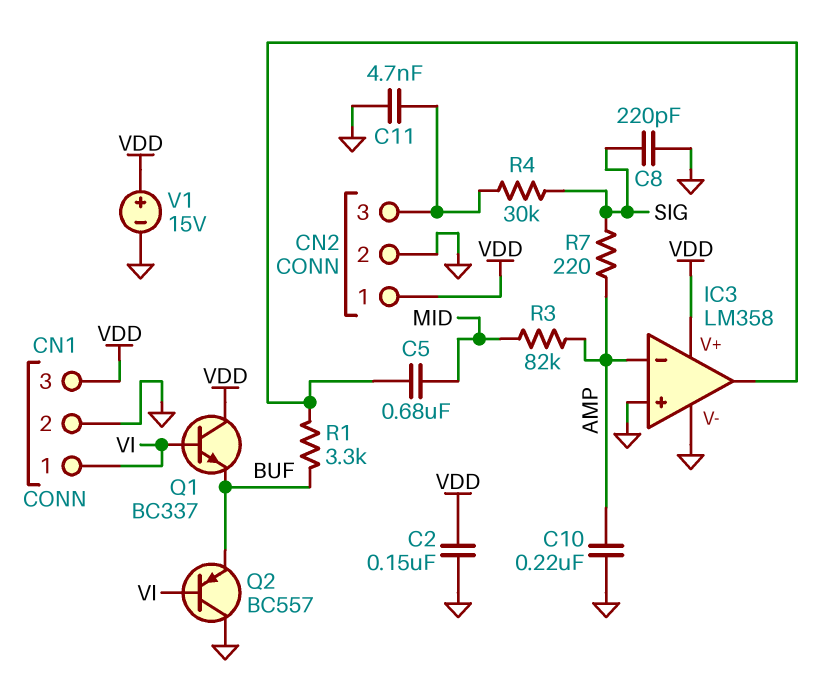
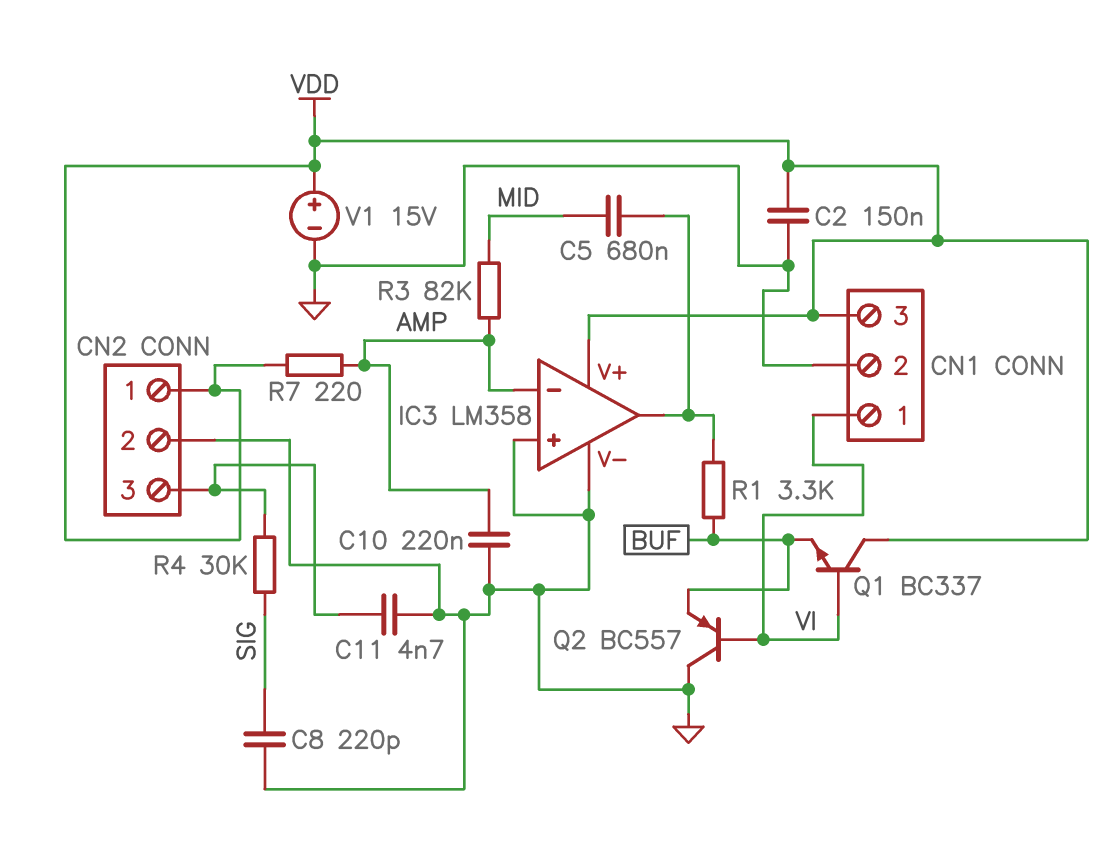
R7: 220 (AMP, SIG) -> 220 (AMP, VDD)

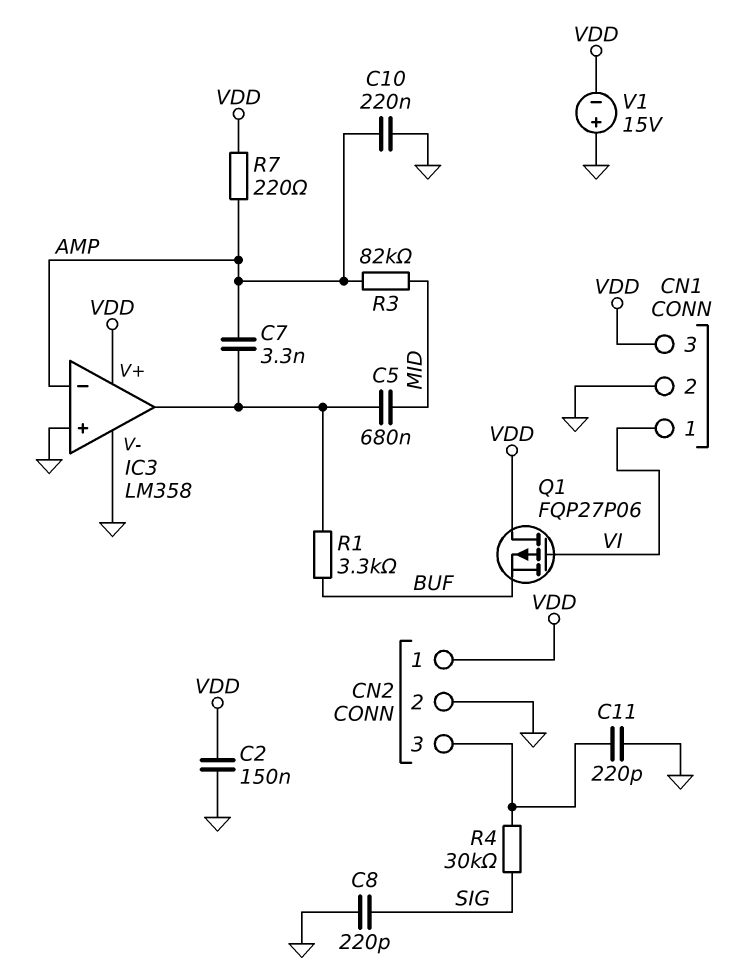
C7: none -> 3.3nF (AMP, IC3/out)
C11: 4.7nF (CN2/3, GND) -> 220pF (CN2/3, GND)
Q1: NPN BC337 (B VI, C VDD, E BUF) -> PMOS FQP27P06 (G VI, D VDD, S BUF)
Q2: PNP BC557 (B VI, C GND, E BUF) -> none
V1: 15V (plus VDD, minus GND) -> 15V (plus GND, minus VDD)

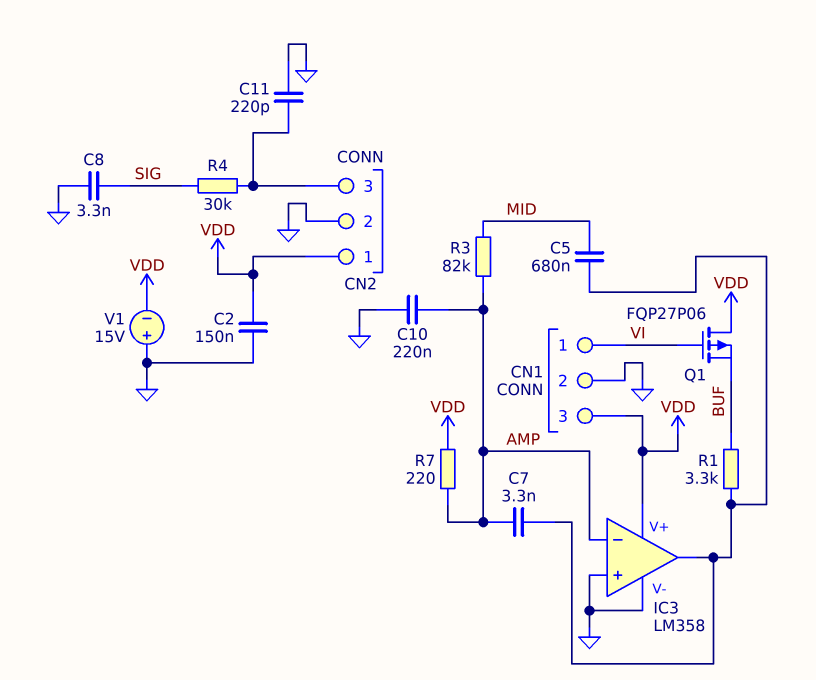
C8: 220pF (GND, SIG) -> 3.3nF (GND, SIG)

